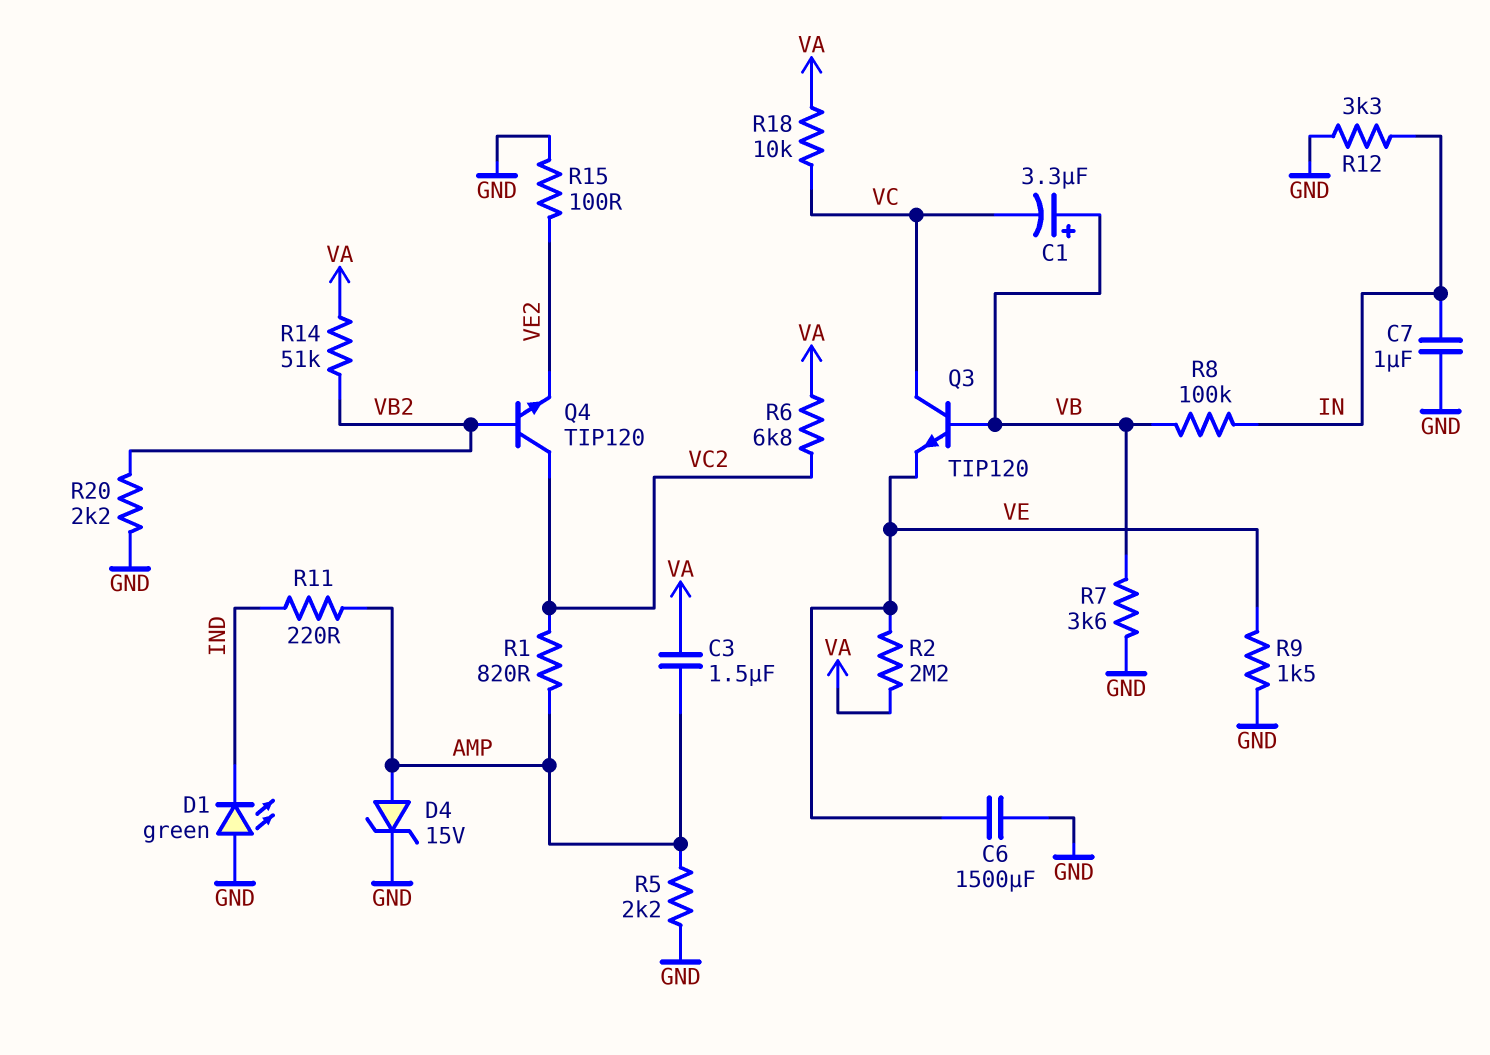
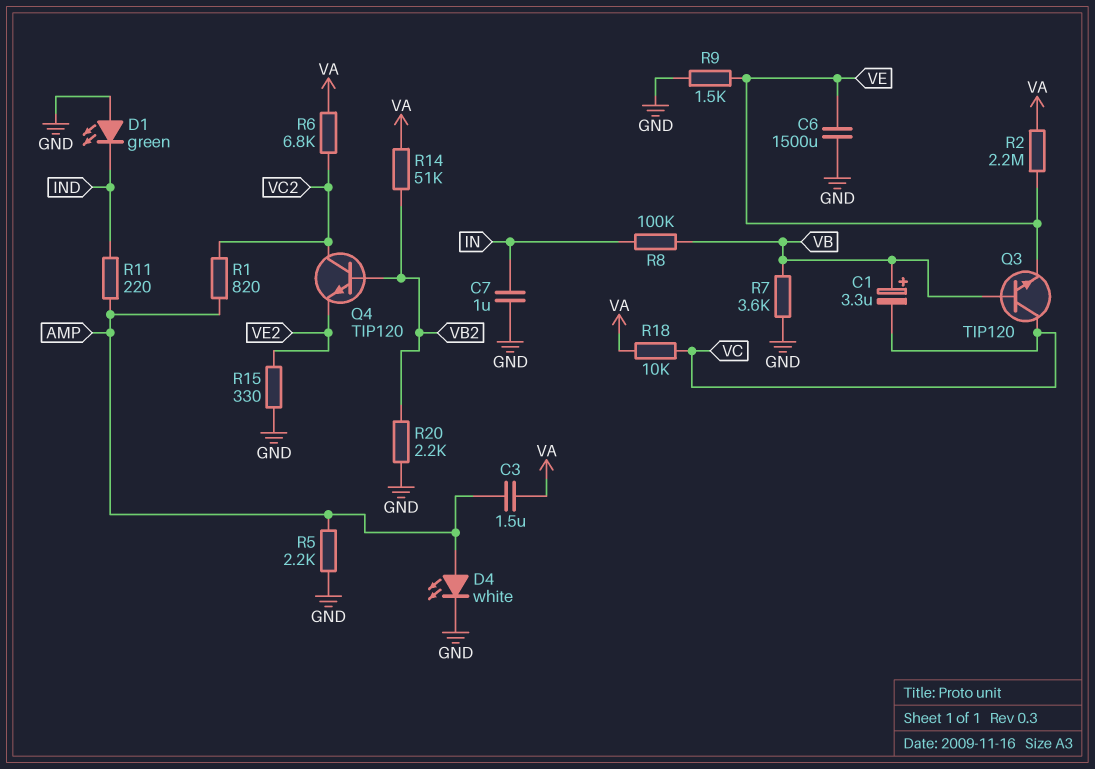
D4: zener 15V (A AMP, K GND) -> LED white (A AMP, K GND)
R12: 3.3k (GND, IN) -> none
R15: 100 (GND, VE2) -> 330 (GND, VE2)

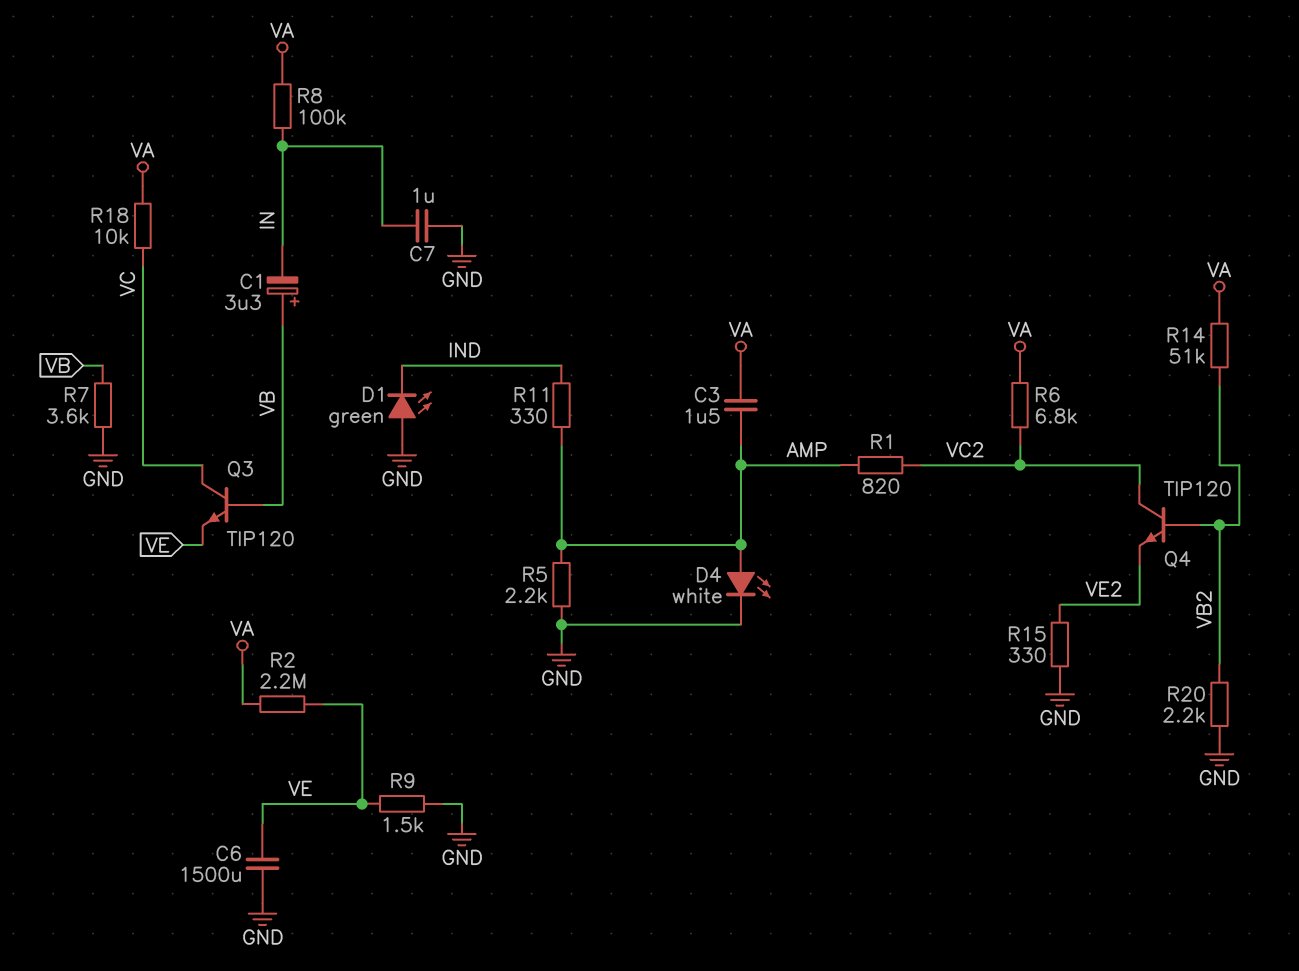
C1: 3.3uF (plus VB, minus VC) -> 3.3uF (plus VB, minus IN)
R8: 100k (IN, VB) -> 100k (IN, VA)
R11: 220 (AMP, IND) -> 330 (AMP, IND)

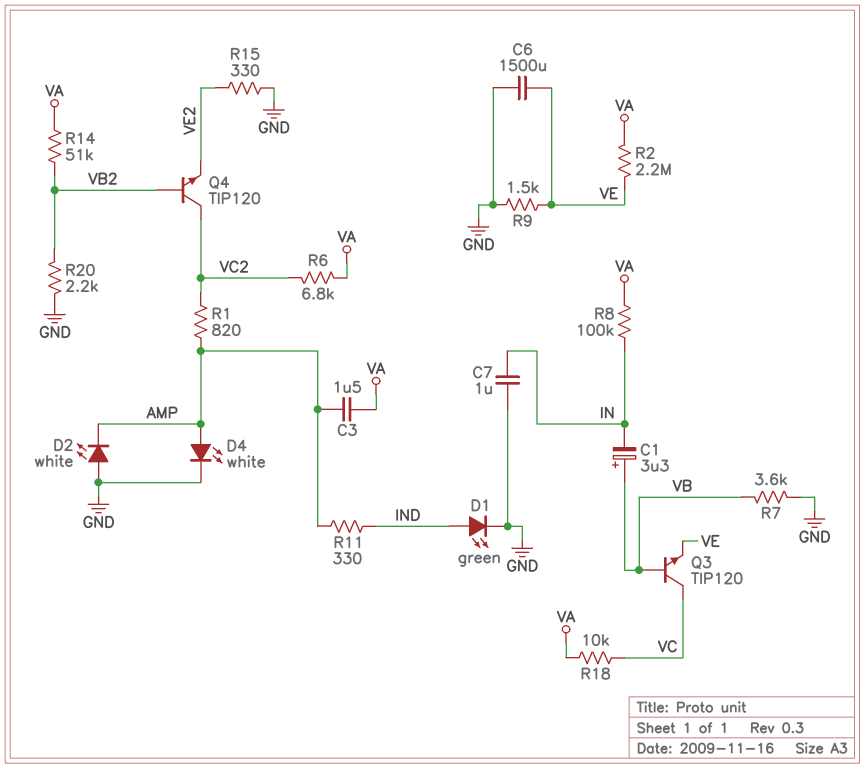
D1: LED green (A GND, K IND) -> LED green (A IND, K GND)
D2: none -> LED white (A GND, K AMP)
R5: 2.2k (AMP, GND) -> none

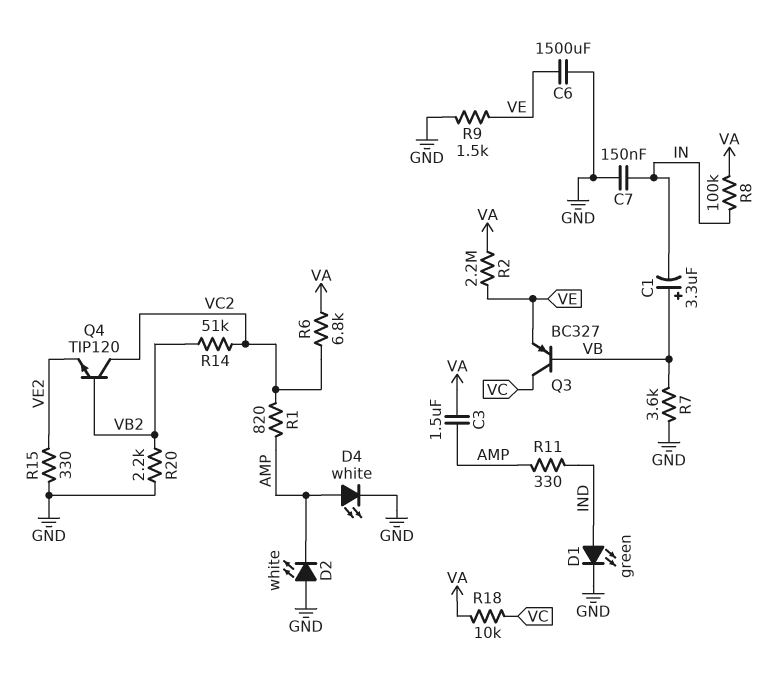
C7: 1uF (GND, IN) -> 150nF (GND, IN)
Q3: NPN TIP120 (B VB, C VC, E VE) -> PNP BC327 (B VB, C VC, E VE)
R14: 51k (VA, VB2) -> 51k (VB2, VC2)

